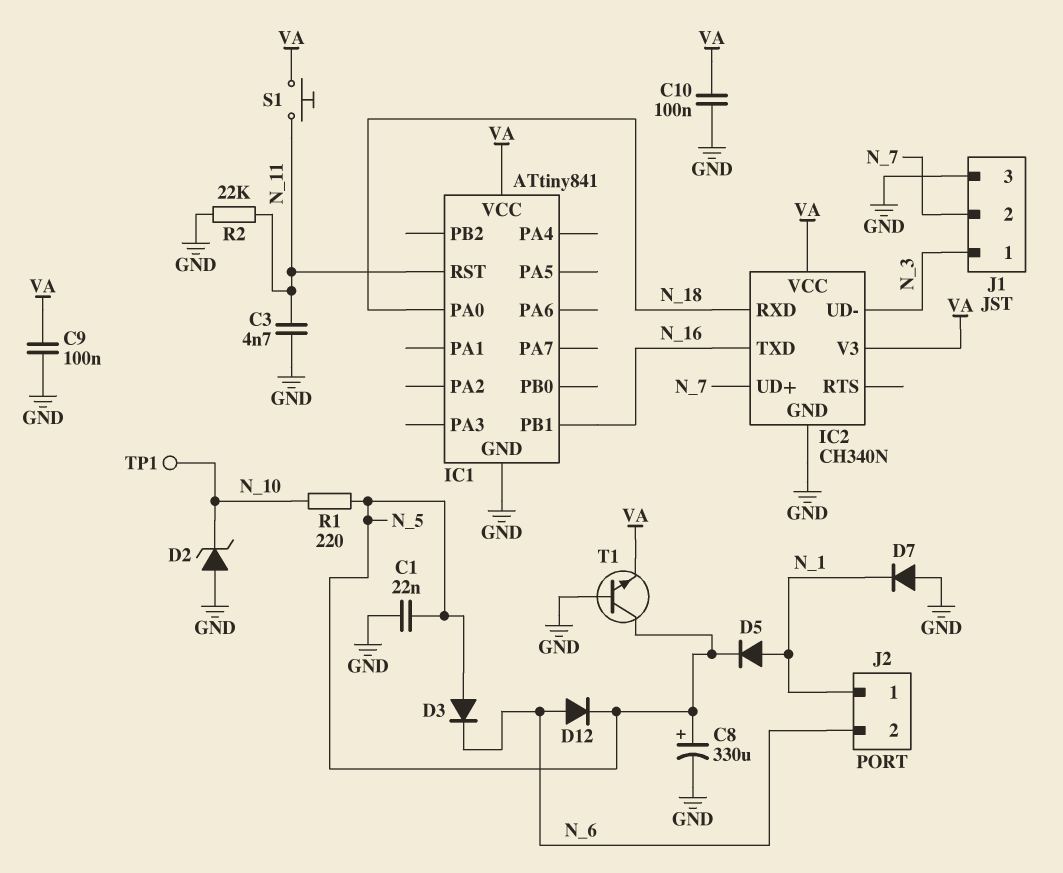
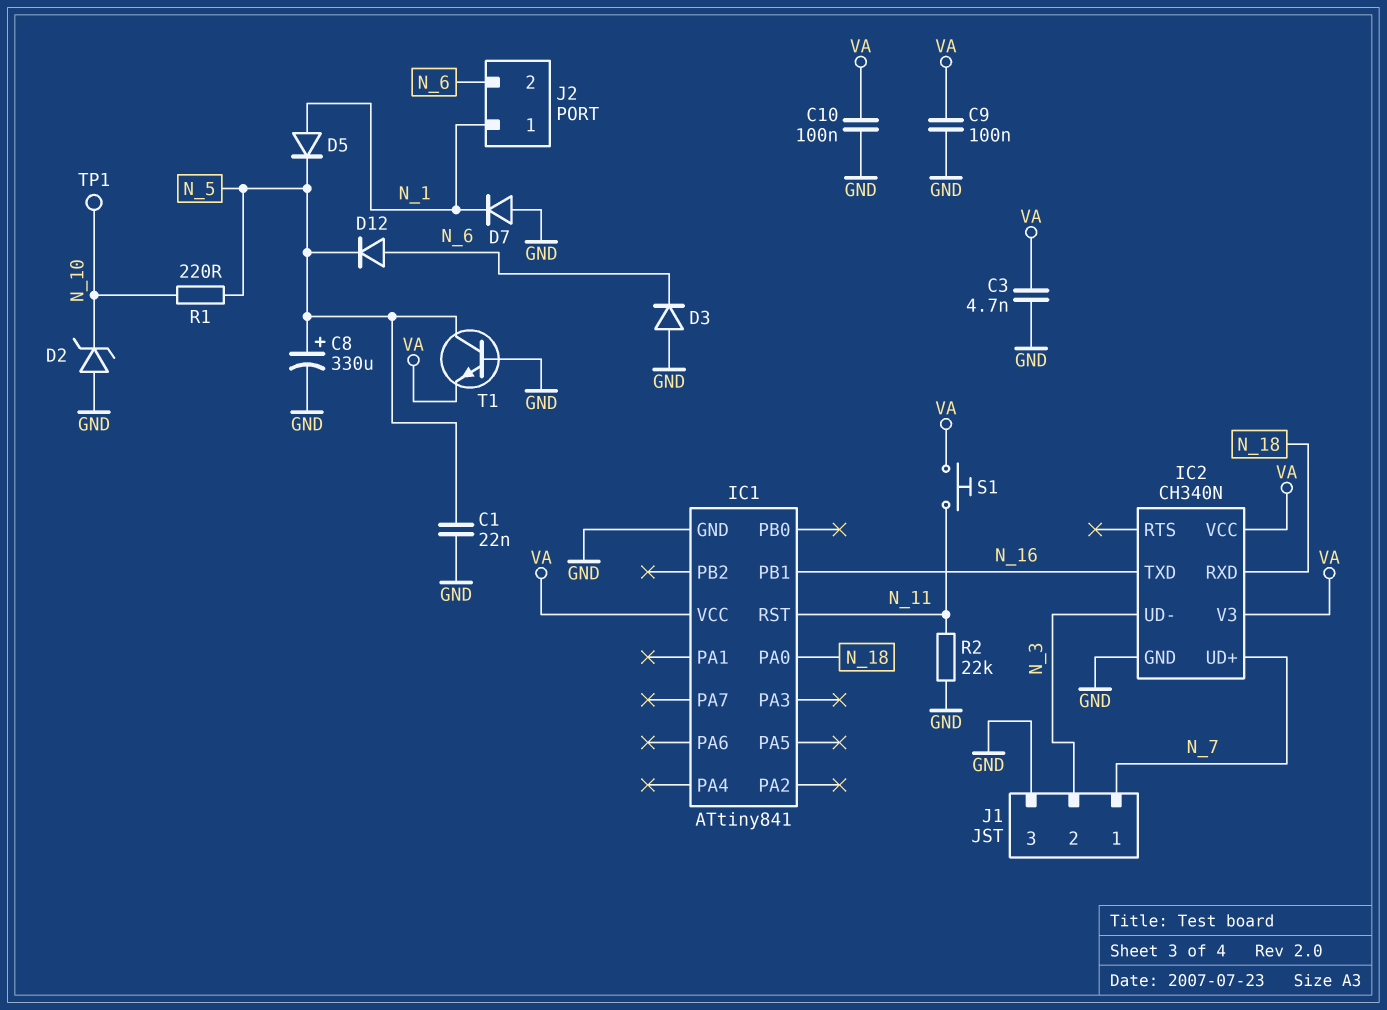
C3: 4.7nF (GND, N_11) -> 4.7nF (GND, VA)
D3: diode (A N_5, K N_6) -> diode (A GND, K N_6)
J1 pin 1: N_3 -> N_7
J1 pin 2: N_7 -> N_3

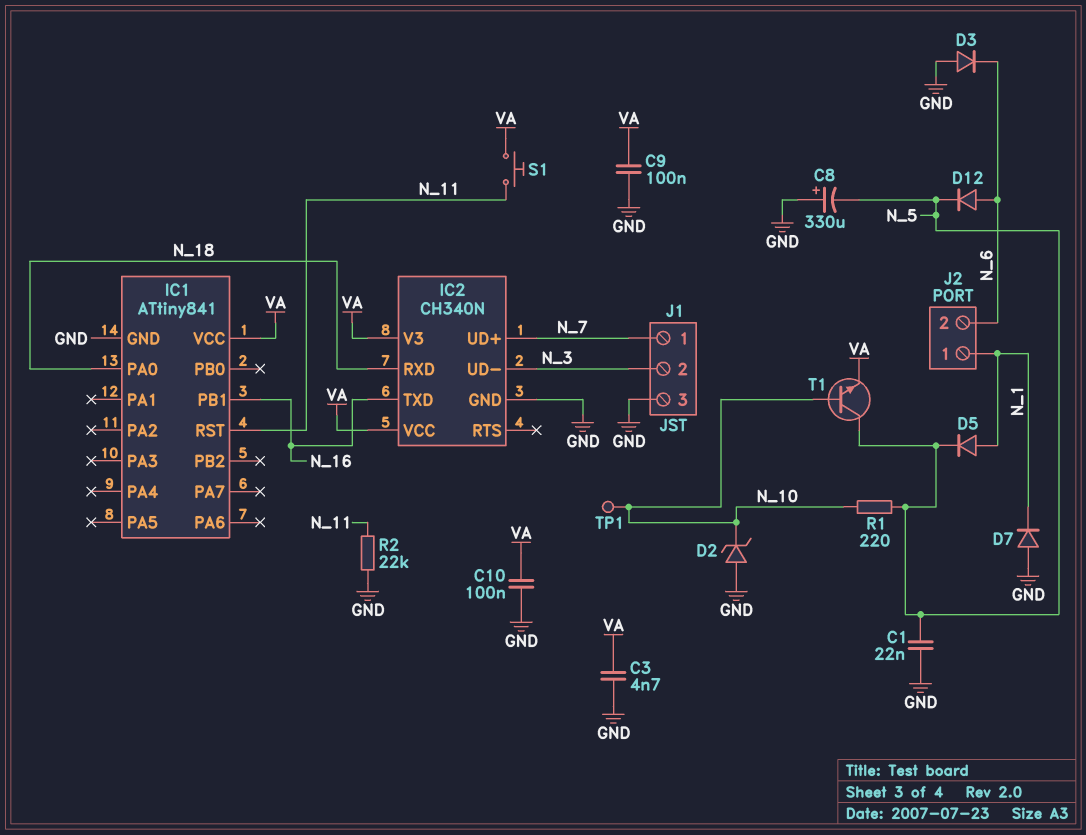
C8: 330uF (plus N_5, minus GND) -> 330uF (plus GND, minus N_5)
T1: NPN (B GND, C N_5, E VA) -> NPN (B N_10, C N_5, E VA)

